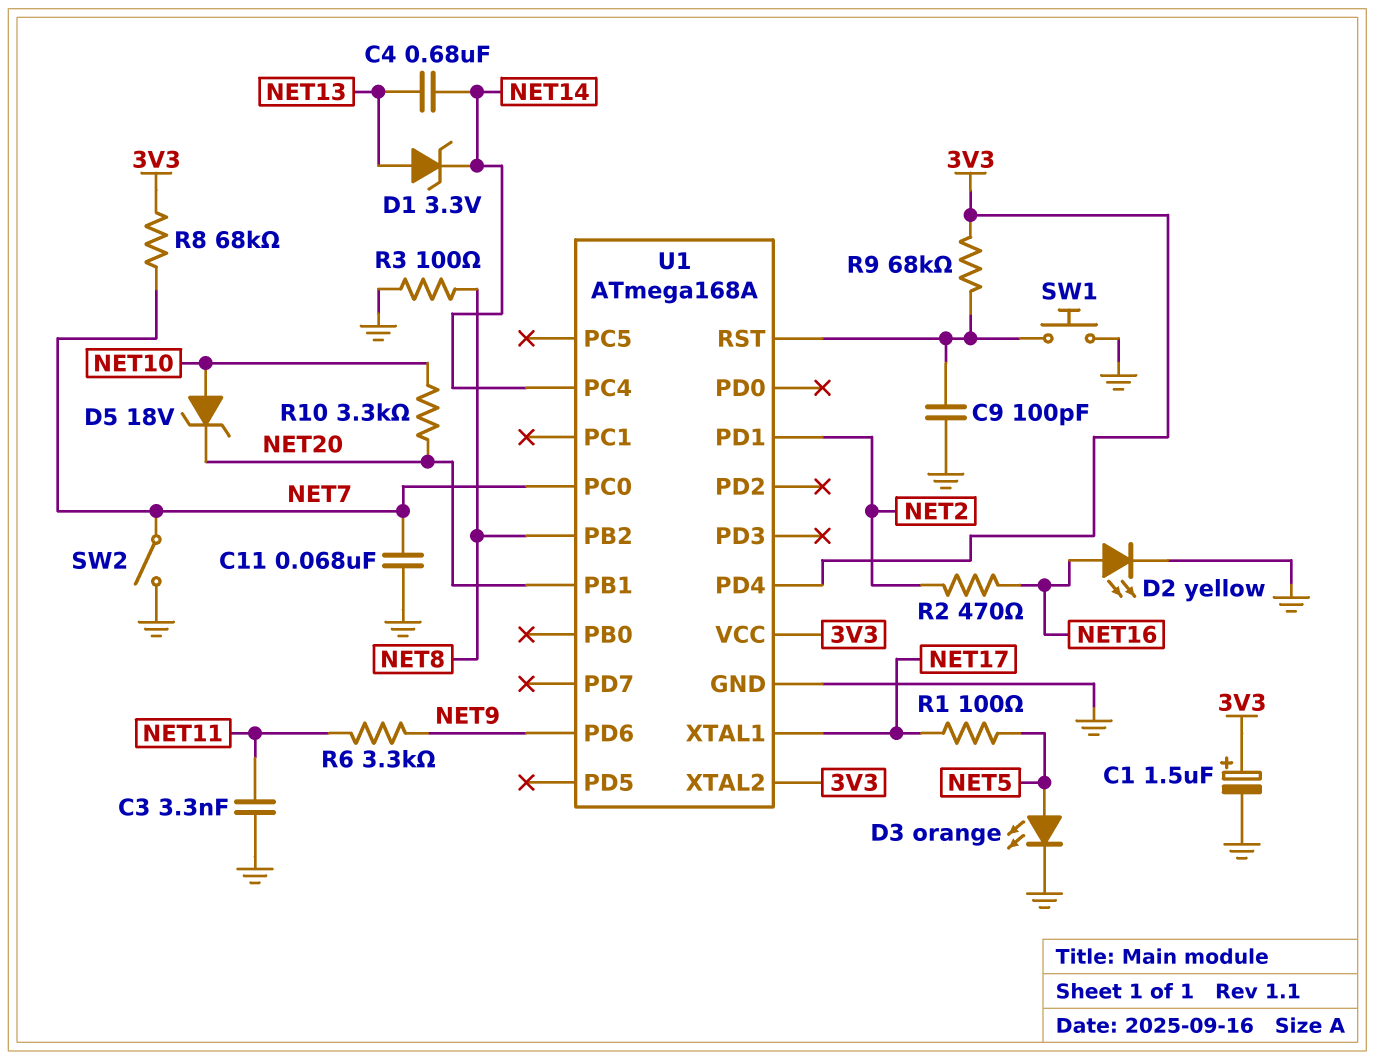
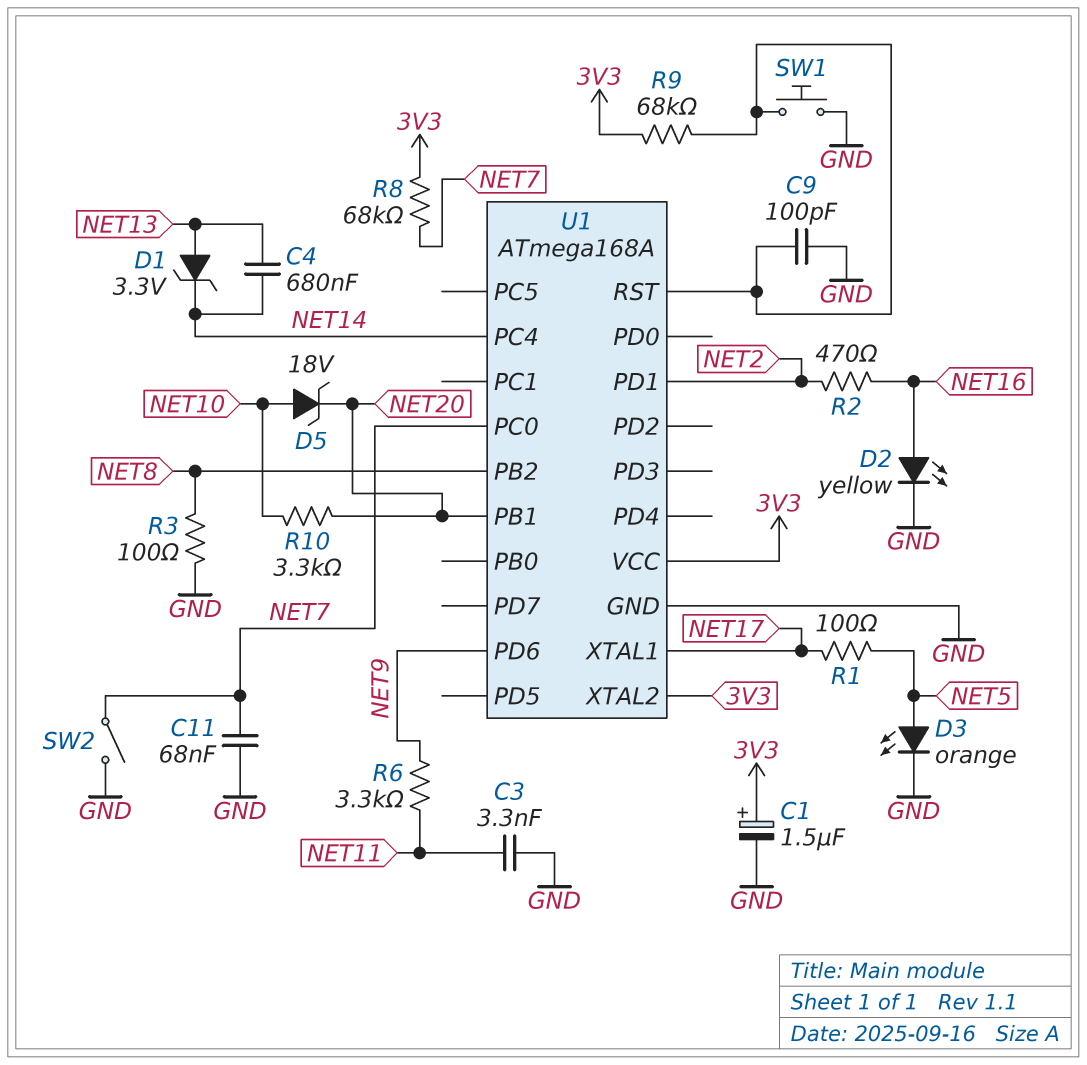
U1 pin PD4: 3V3 -> none

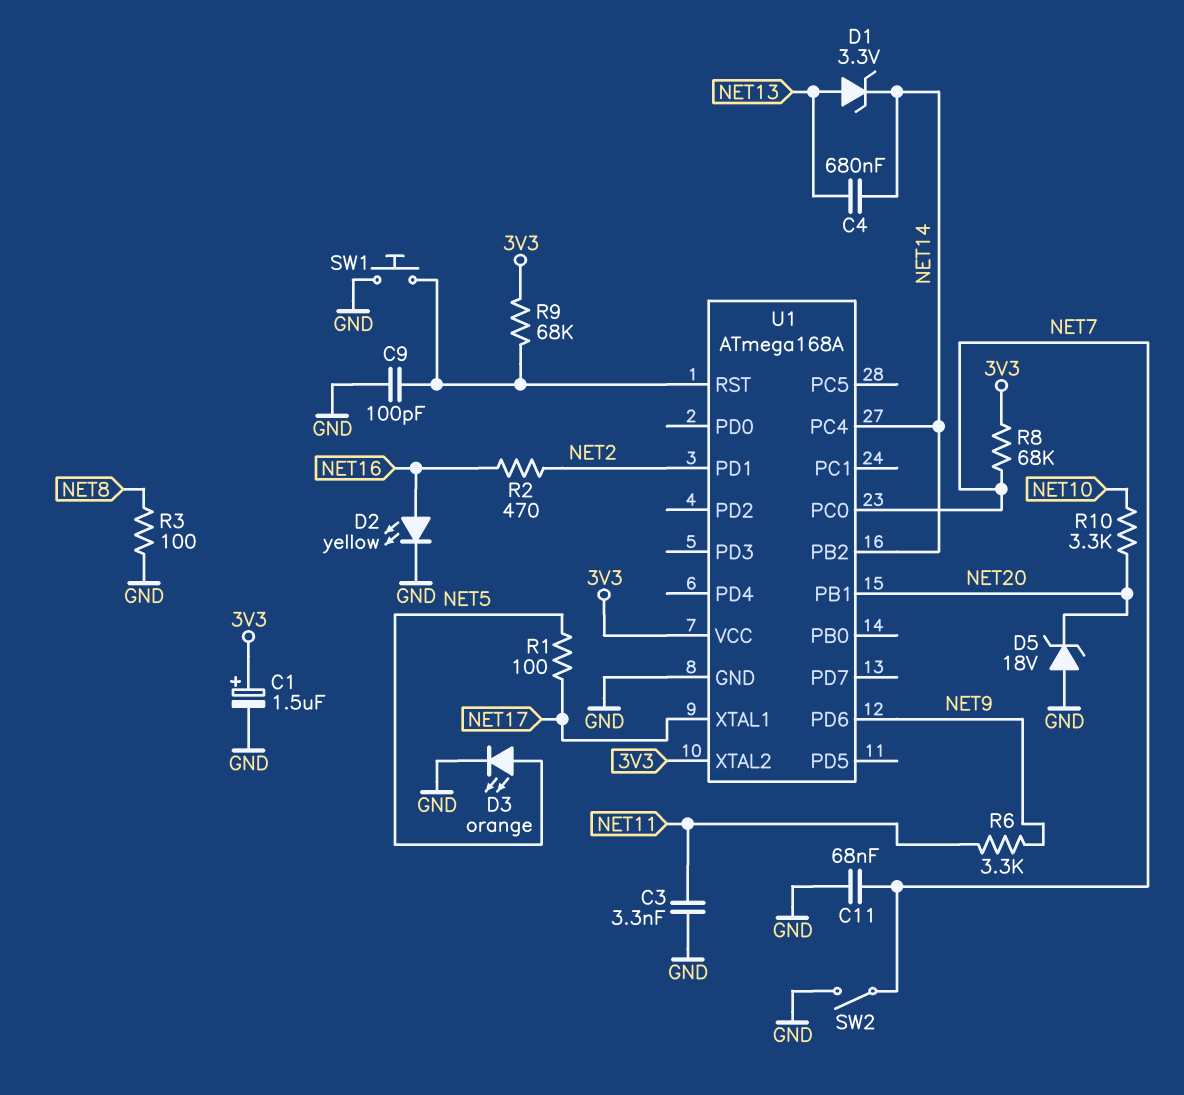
D5: zener 18V (A NET10, K NET20) -> zener 18V (A GND, K NET20)
U1 pin PB2: NET8 -> NET14

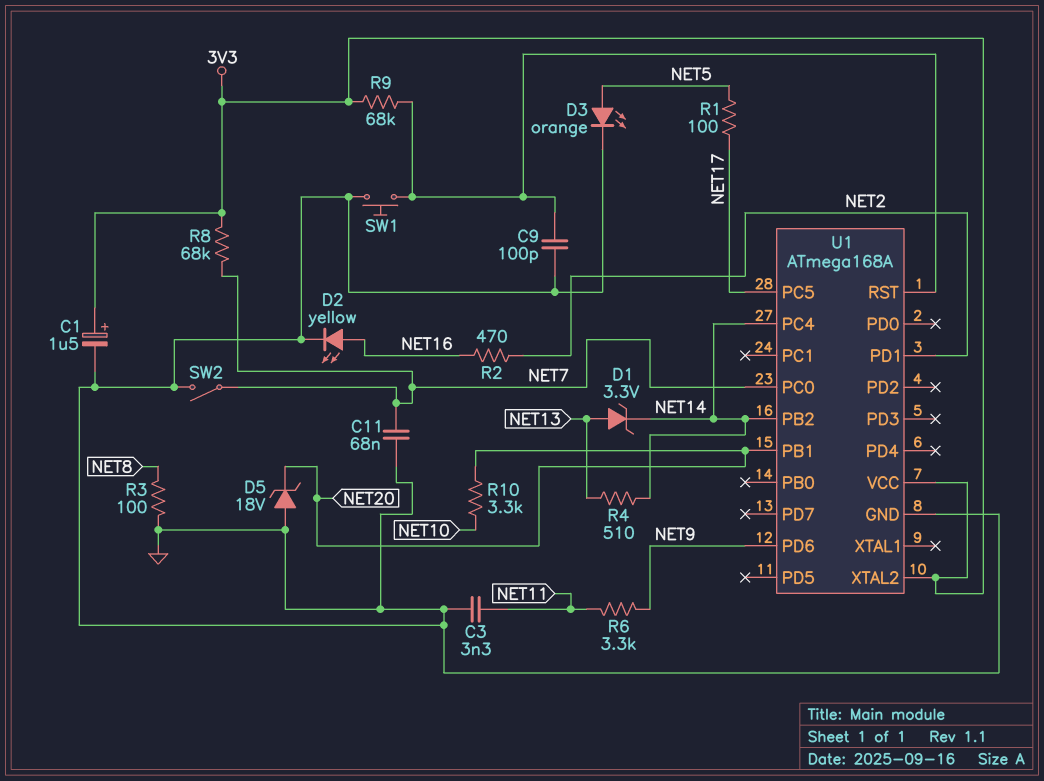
C4: 680nF (NET13, NET14) -> none
R4: none -> 510 (NET13, NET14)
U1 pin PC5: none -> NET17
U1 pin XTAL1: NET17 -> none

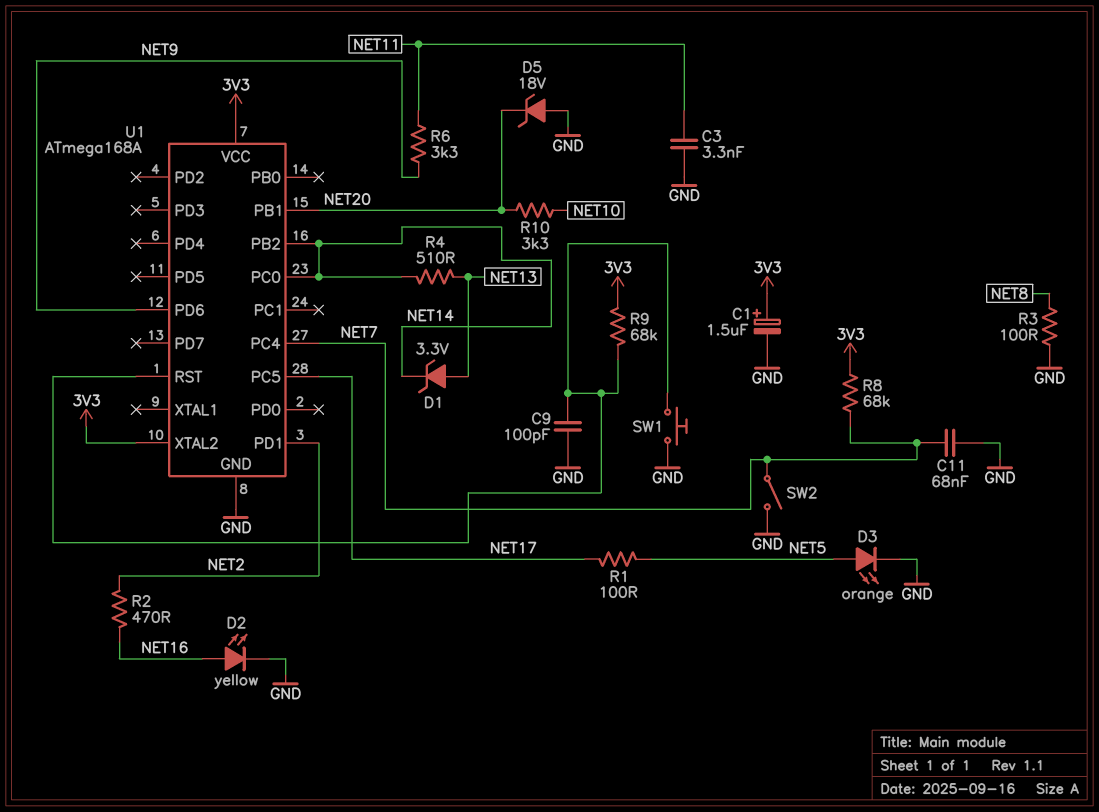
U1 pin PC0: NET7 -> NET14
U1 pin PC4: NET14 -> NET7

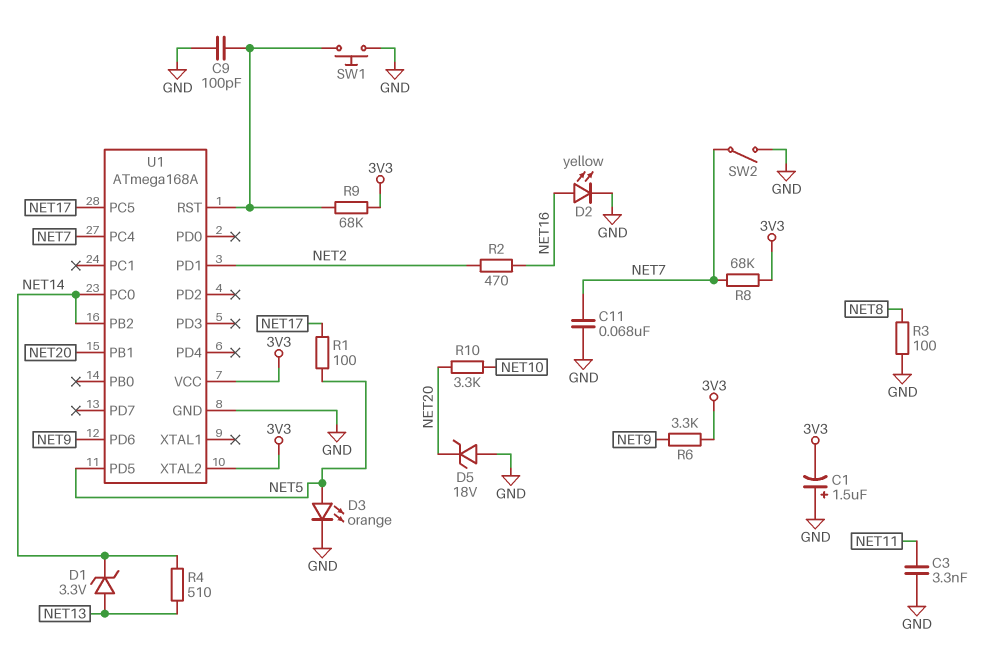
C1: 1.5uF (plus 3V3, minus GND) -> 1.5uF (plus GND, minus 3V3)
R6: 3.3k (NET9, NET11) -> 3.3k (3V3, NET9)
U1 pin PD5: none -> NET5

